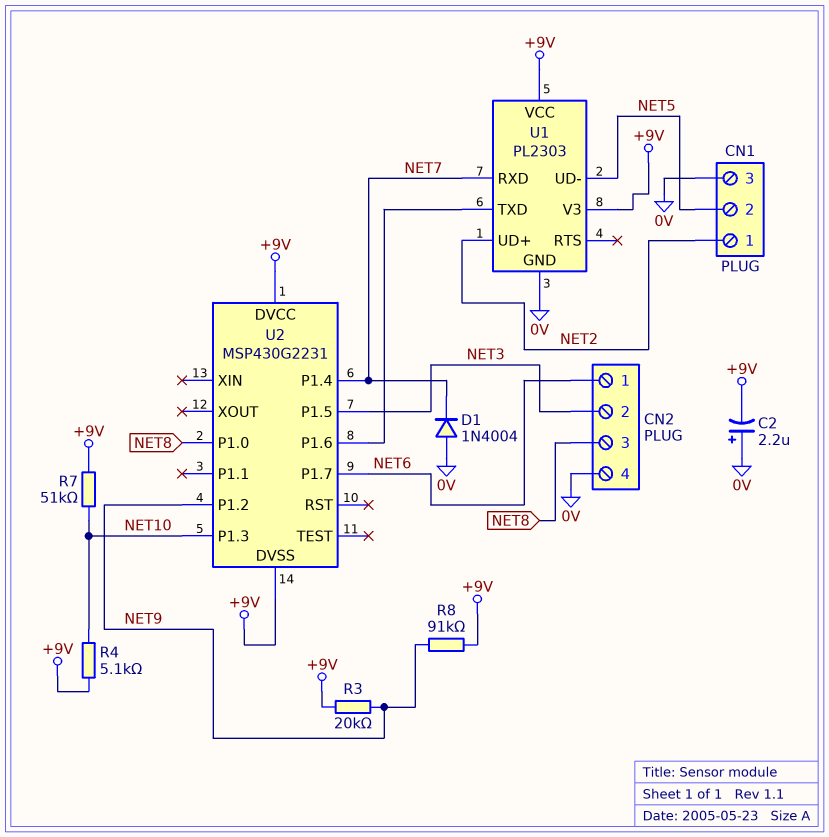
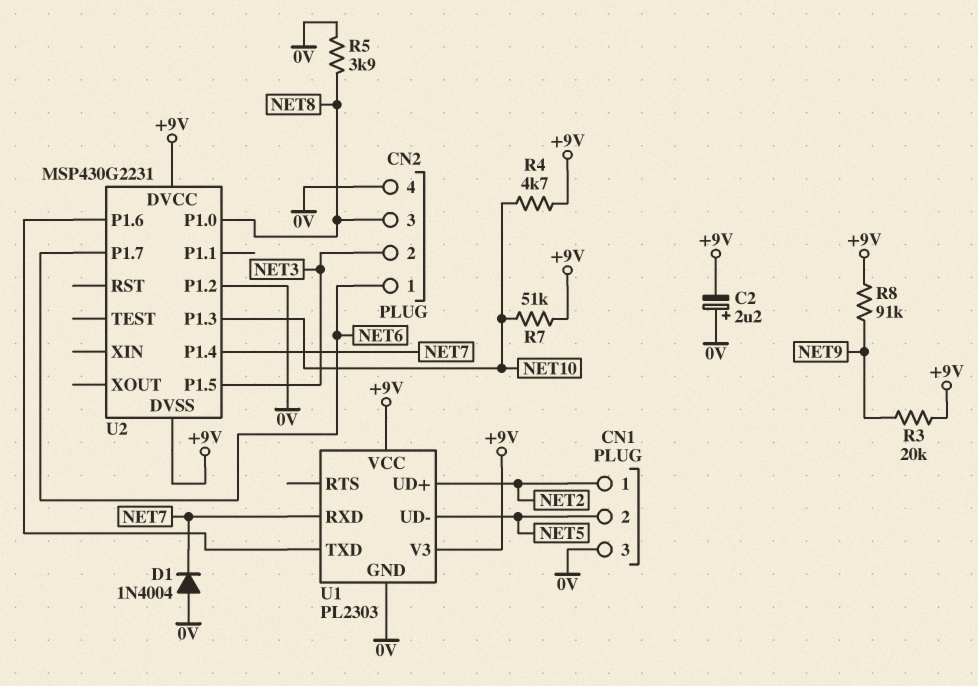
R4: 5.1k (+9V, NET10) -> 4.7k (+9V, NET10)
R5: none -> 3.9k (0V, NET8)
U2 pin P1.2: NET9 -> 0V

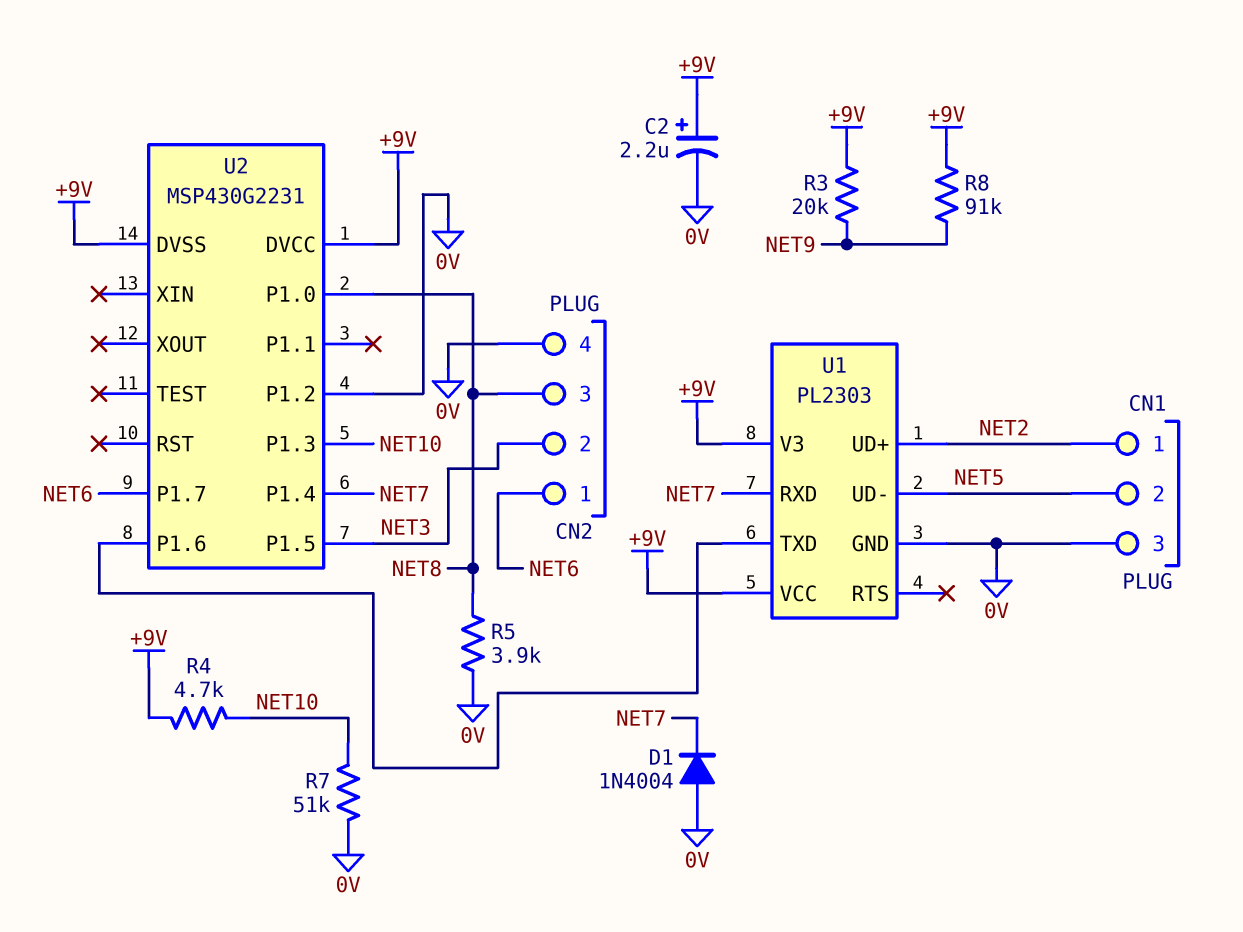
C2: 2.2uF (plus 0V, minus +9V) -> 2.2uF (plus +9V, minus 0V)
R7: 51k (+9V, NET10) -> 51k (0V, NET10)

